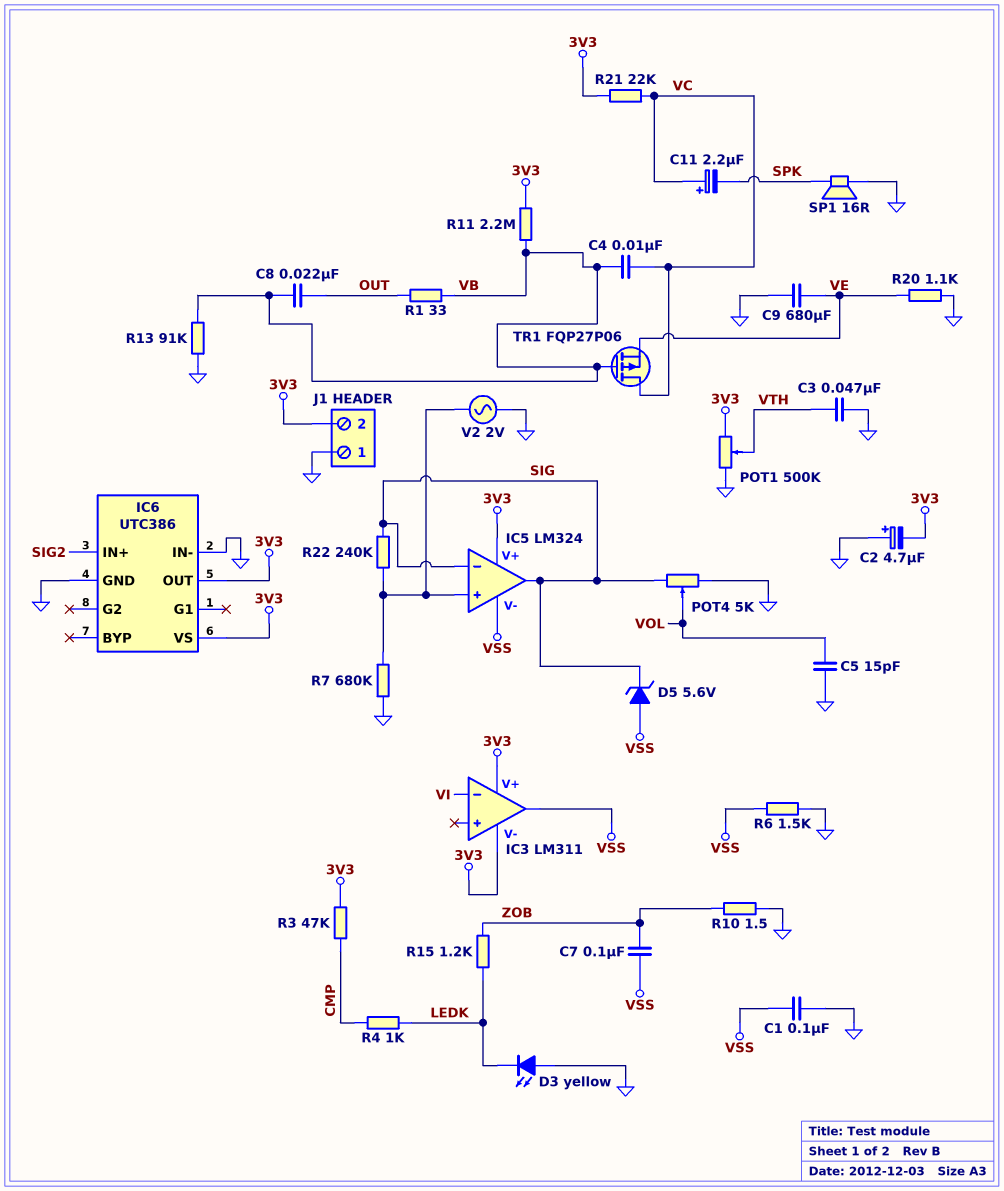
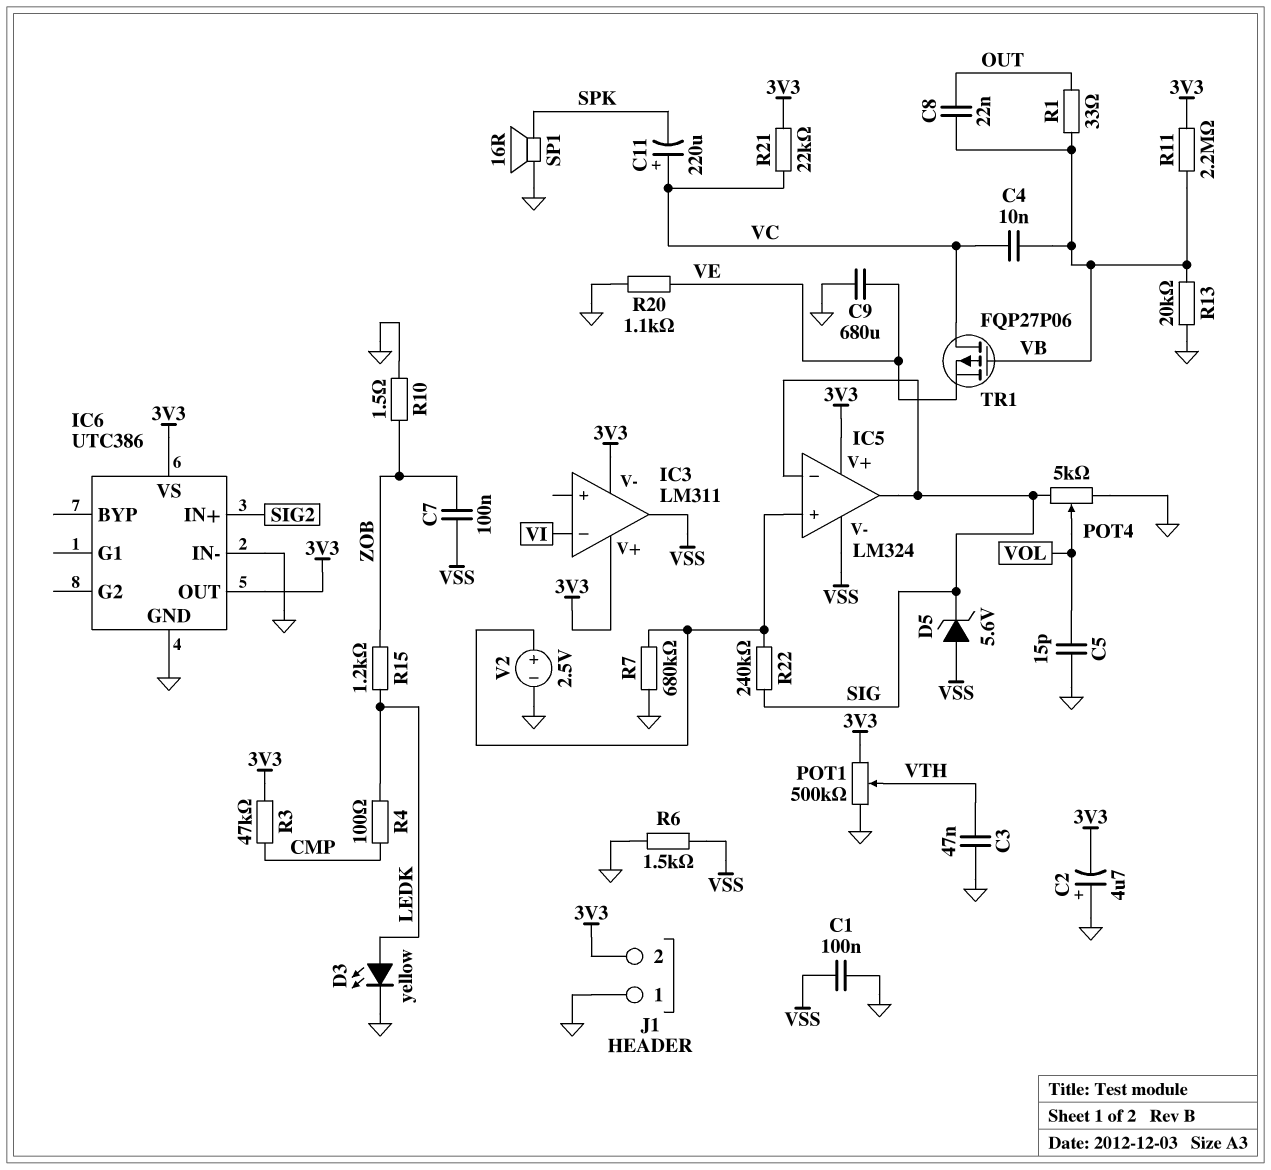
C11: 2.2uF (plus VC, minus SPK) -> 220uF (plus VC, minus SPK)
D3: LED yellow (A GND, K LEDK) -> LED yellow (A LEDK, K GND)
R4: 1k (CMP, LEDK) -> 100 (CMP, LEDK)
R13: 91k (GND, VB) -> 20k (GND, VB)
V2: AC 2V (GND, IC5/in+) -> 2.5V (plus IC5/in+, minus GND)

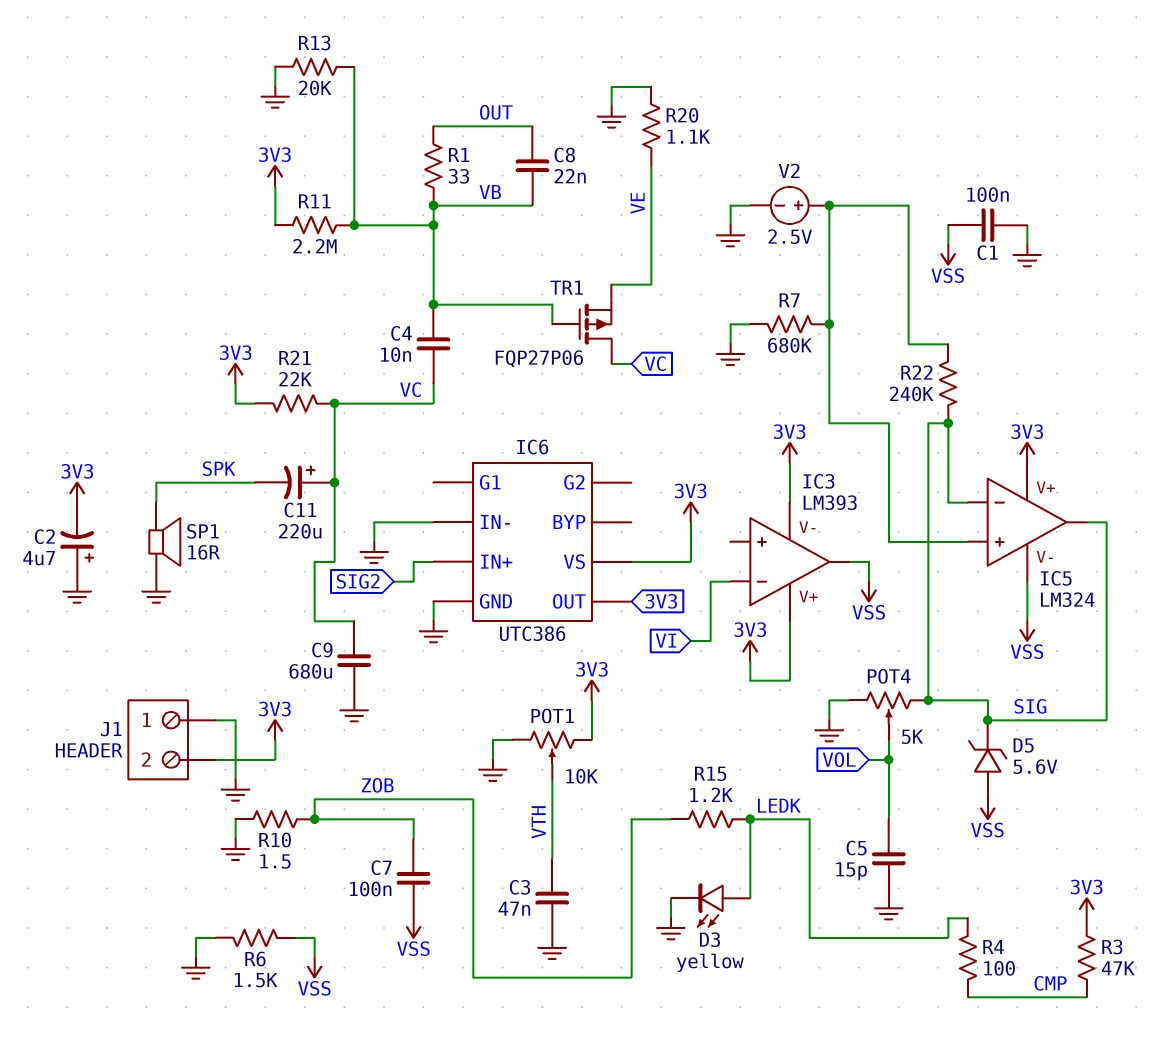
C9: 680uF (GND, VE) -> 680uF (GND, VC)
IC3: LM311 -> LM393
POT1: 500k (3V3, GND, wiper VTH) -> 10k (3V3, GND, wiper VTH)

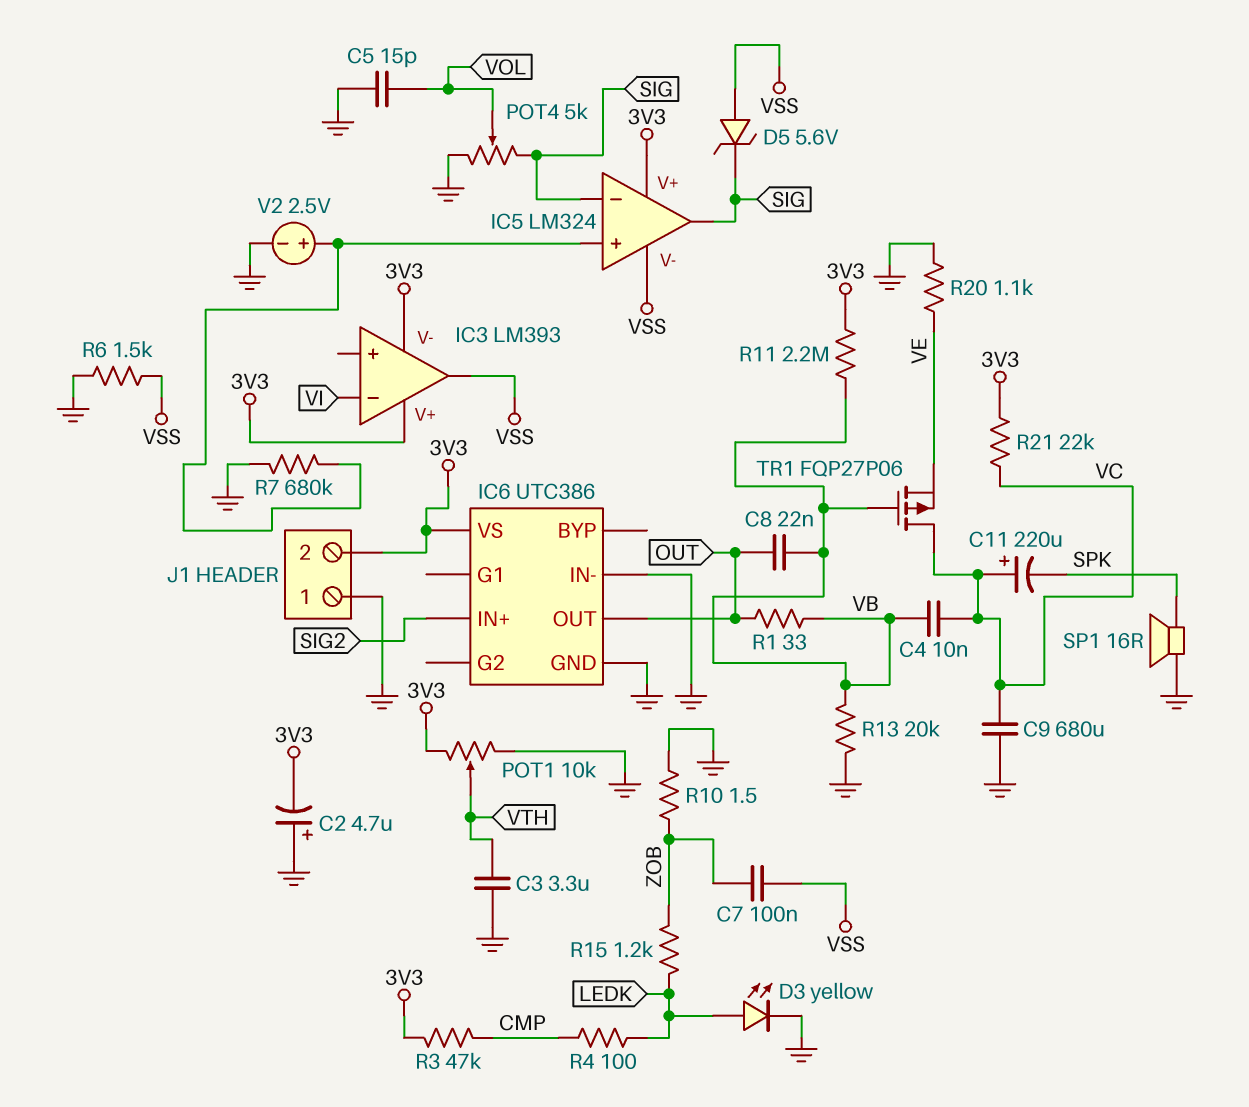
C1: 100nF (GND, VSS) -> none
C3: 47nF (GND, VTH) -> 3.3uF (GND, VTH)
IC6 pin OUT: 3V3 -> OUT
R22: 240k (IC5/in+, SIG) -> none

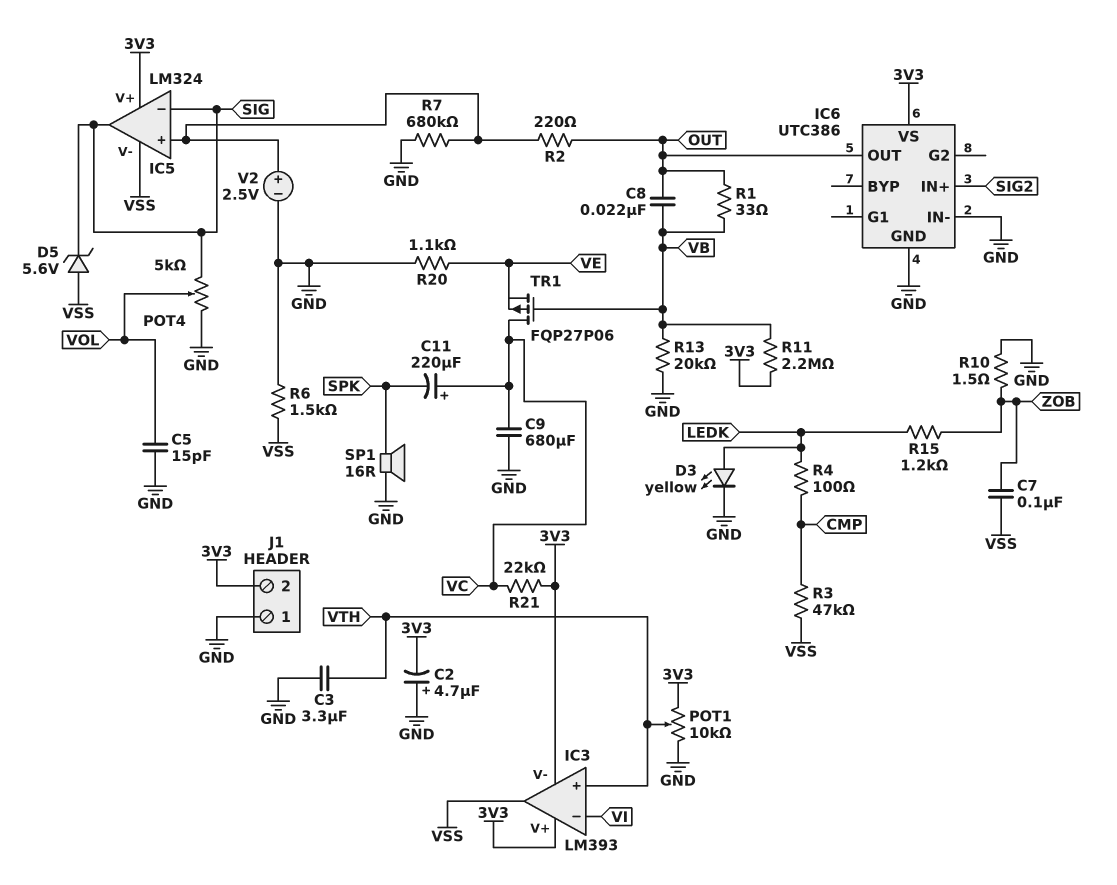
C4: 10nF (VB, VC) -> none
IC3 pin in+: none -> VTH
R2: none -> 220 (IC5/in+, OUT)
R3: 47k (3V3, CMP) -> 47k (CMP, VSS)

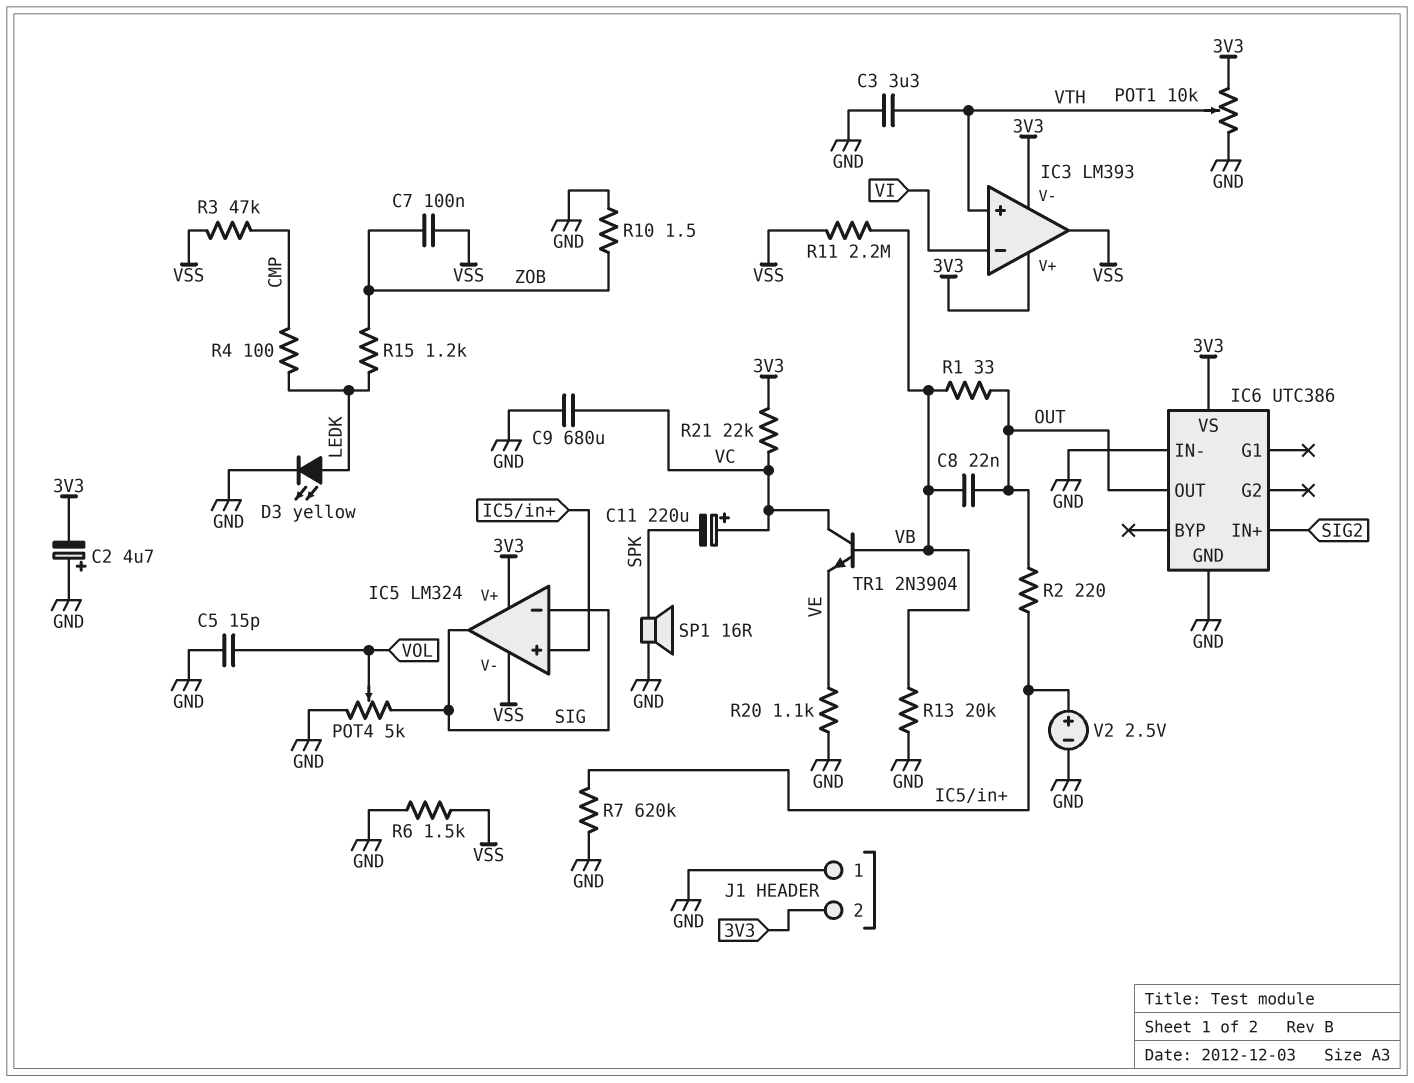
D5: zener 5.6V (A VSS, K SIG) -> none
R7: 680k (GND, IC5/in+) -> 620k (GND, IC5/in+)
R11: 2.2M (3V3, VB) -> 2.2M (VB, VSS)
TR1: PMOS FQP27P06 (G VB, D VC, S VE) -> NPN 2N3904 (B VB, C VC, E VE)

